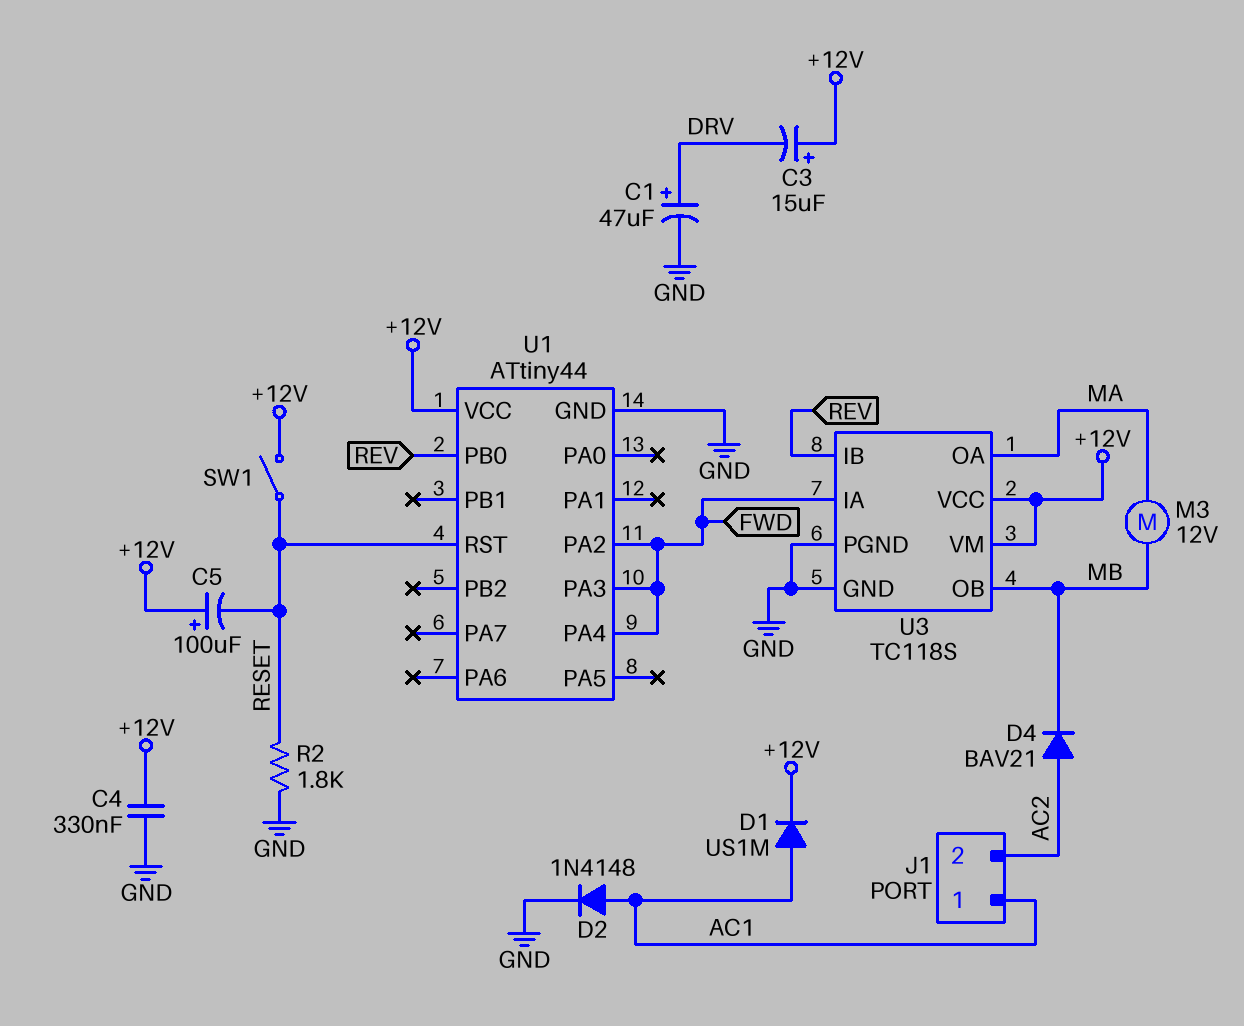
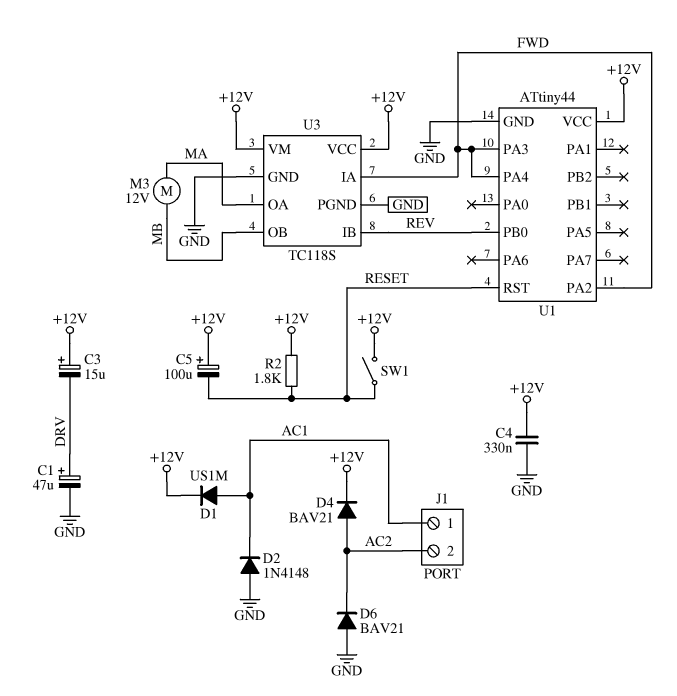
D2: diode 1N4148 (A AC1, K GND) -> diode 1N4148 (A GND, K AC1)
D4: diode BAV21 (A AC2, K MB) -> diode BAV21 (A AC2, K +12V)
D6: none -> diode BAV21 (A GND, K AC2)
R2: 1.8k (GND, RESET) -> 1.8k (+12V, RESET)

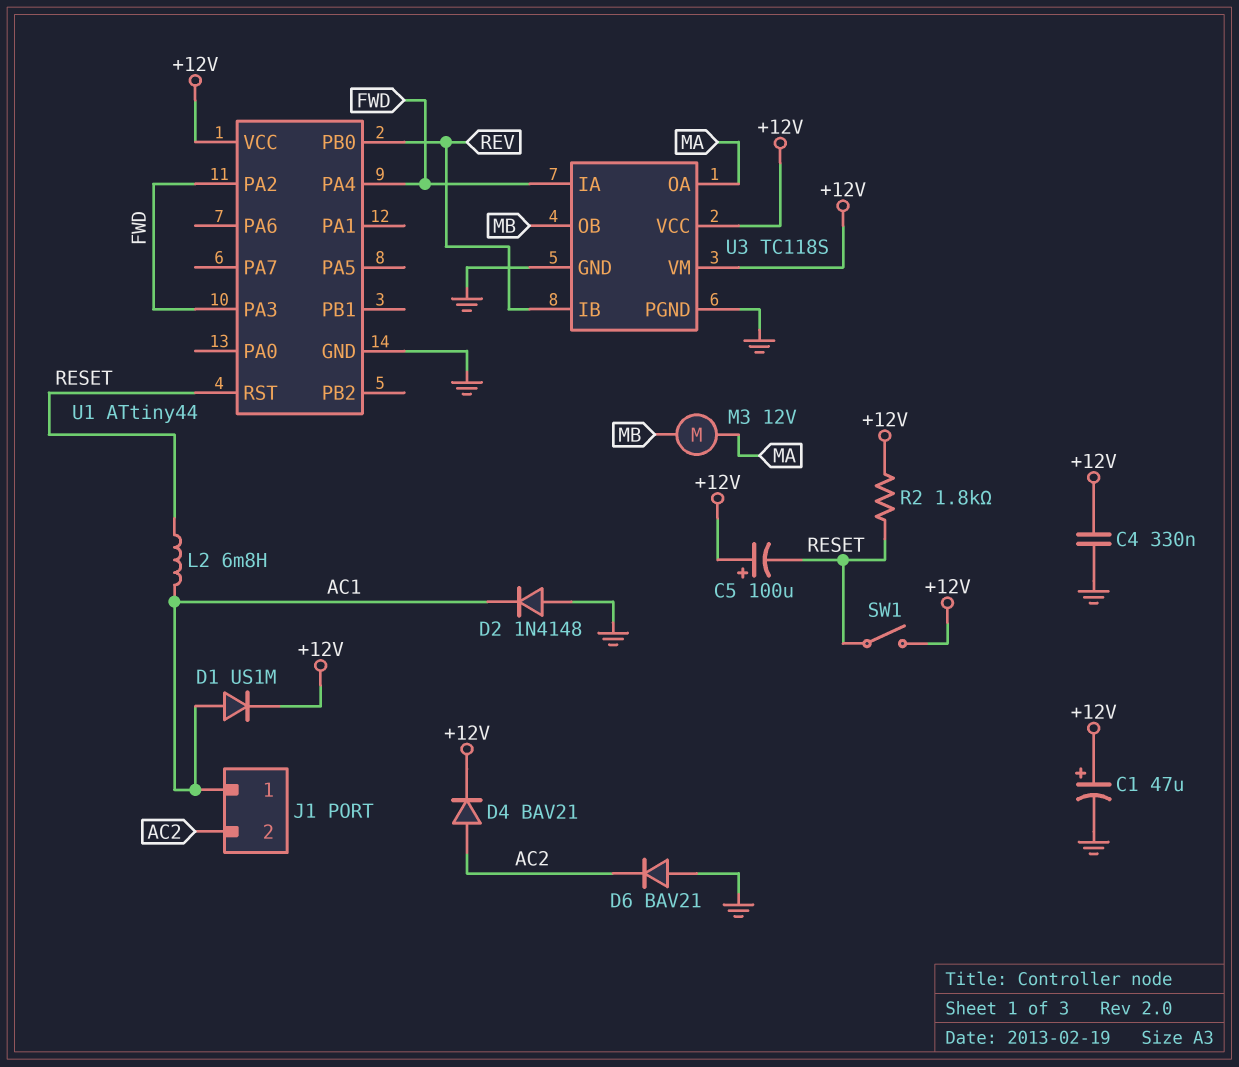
C1: 47uF (plus DRV, minus GND) -> 47uF (plus +12V, minus GND)
C3: 15uF (plus +12V, minus DRV) -> none
L2: none -> 6.8mH (AC1, RESET)

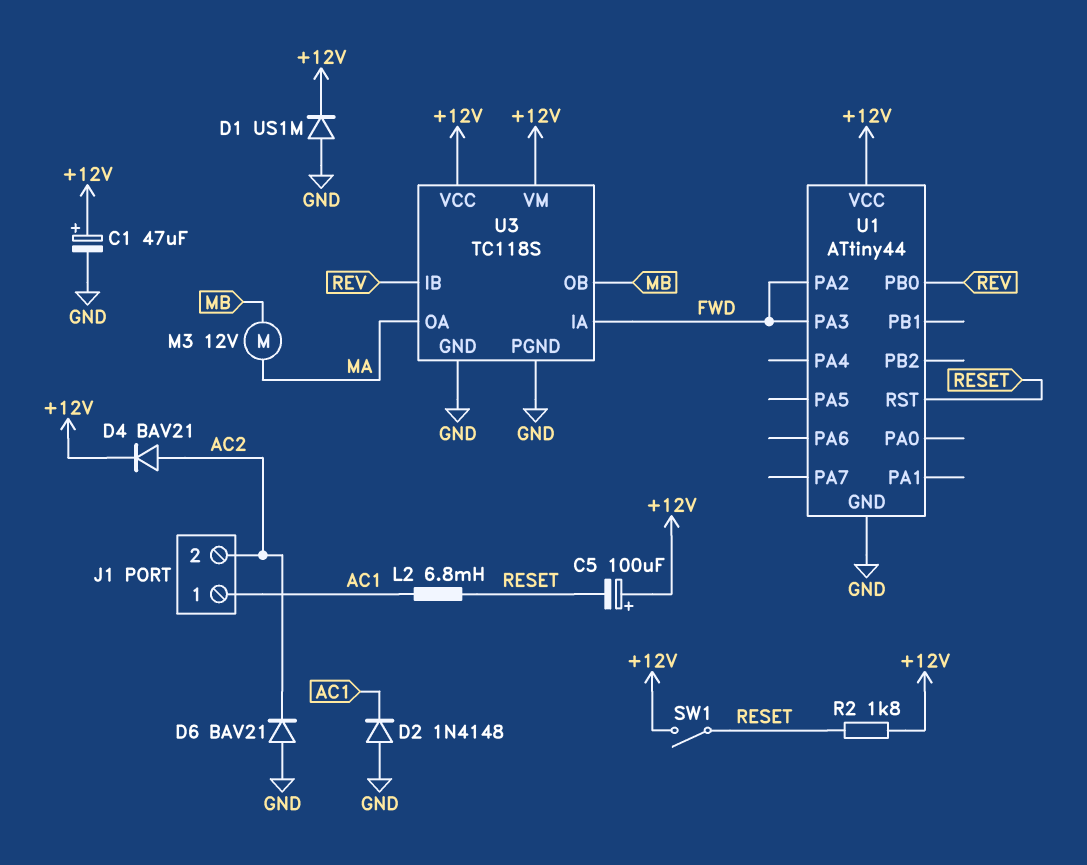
C4: 330nF (+12V, GND) -> none
D1: diode US1M (A AC1, K +12V) -> diode US1M (A GND, K +12V)
U1 pin PA4: FWD -> none

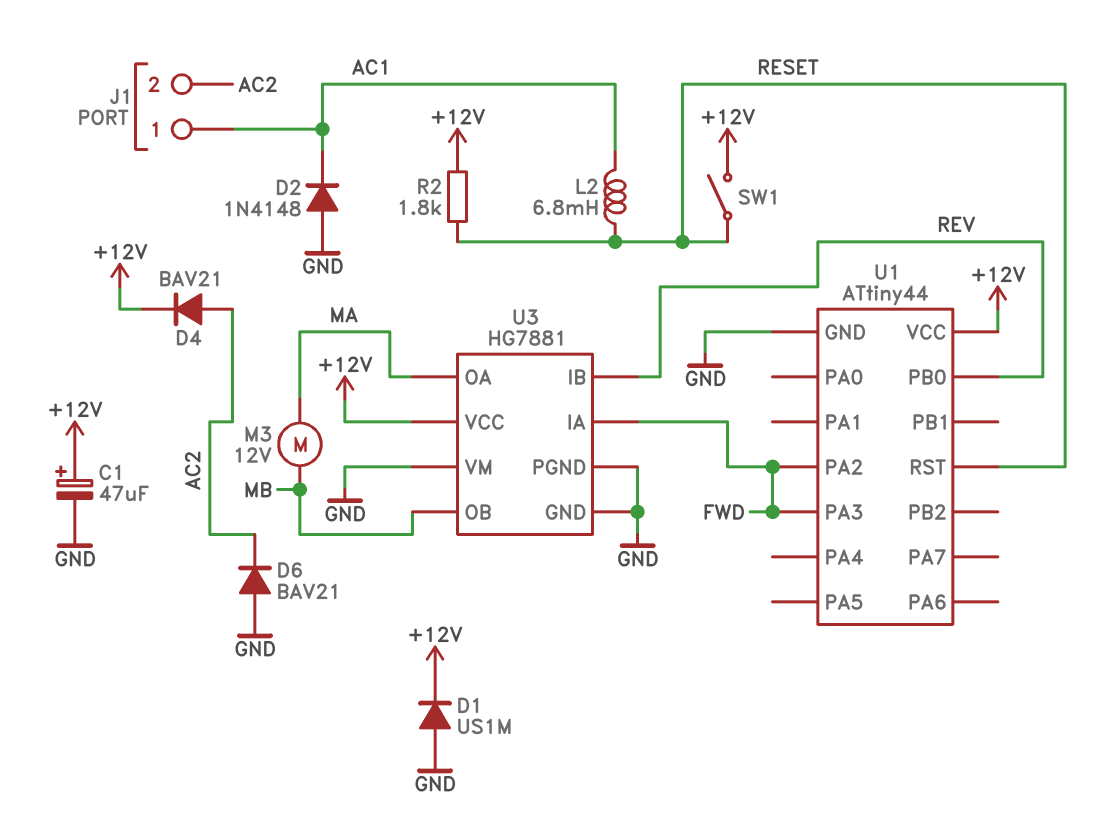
C5: 100uF (plus +12V, minus RESET) -> none
U3: TC118S -> HG7881
U3 pin VM: +12V -> GND

